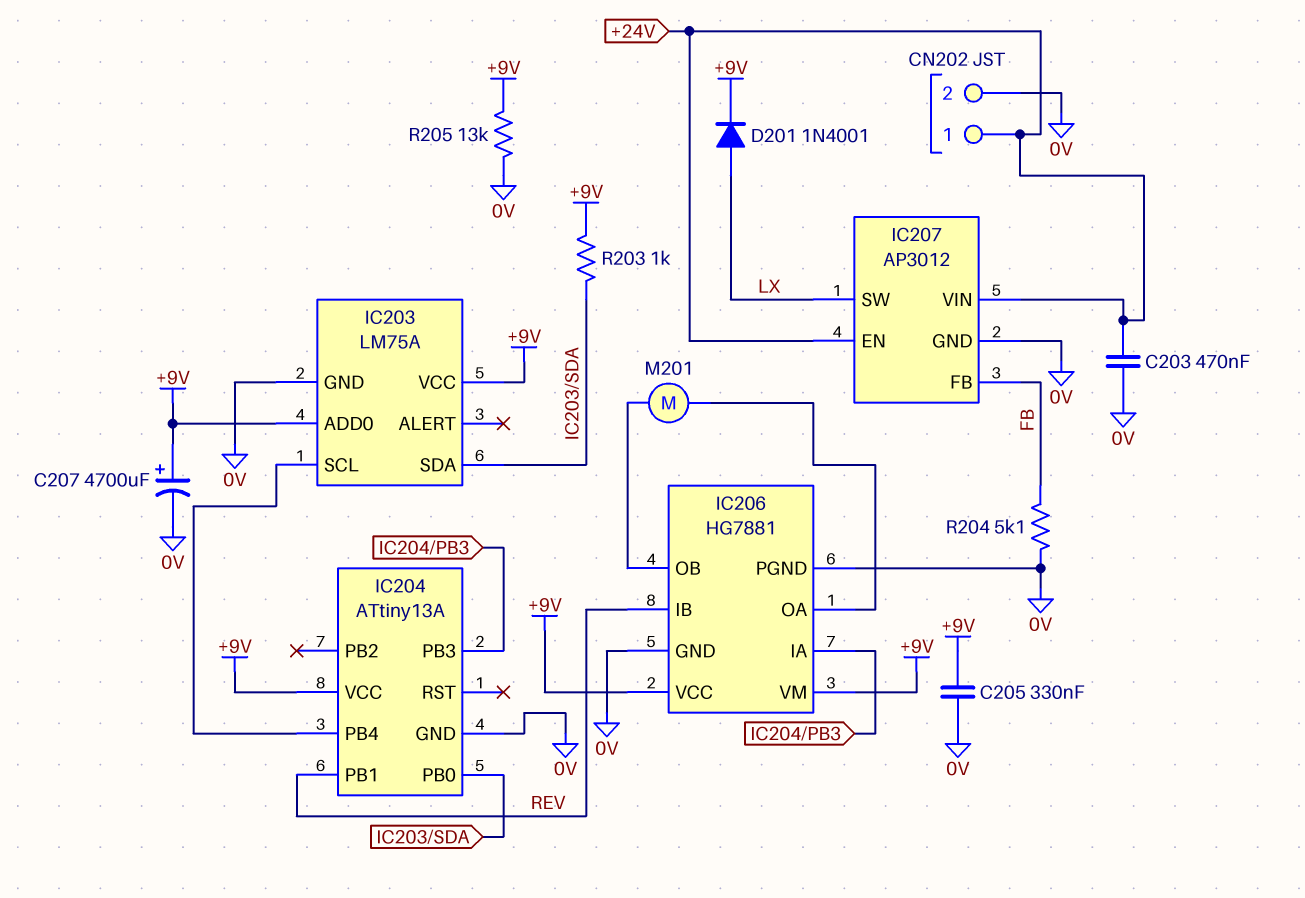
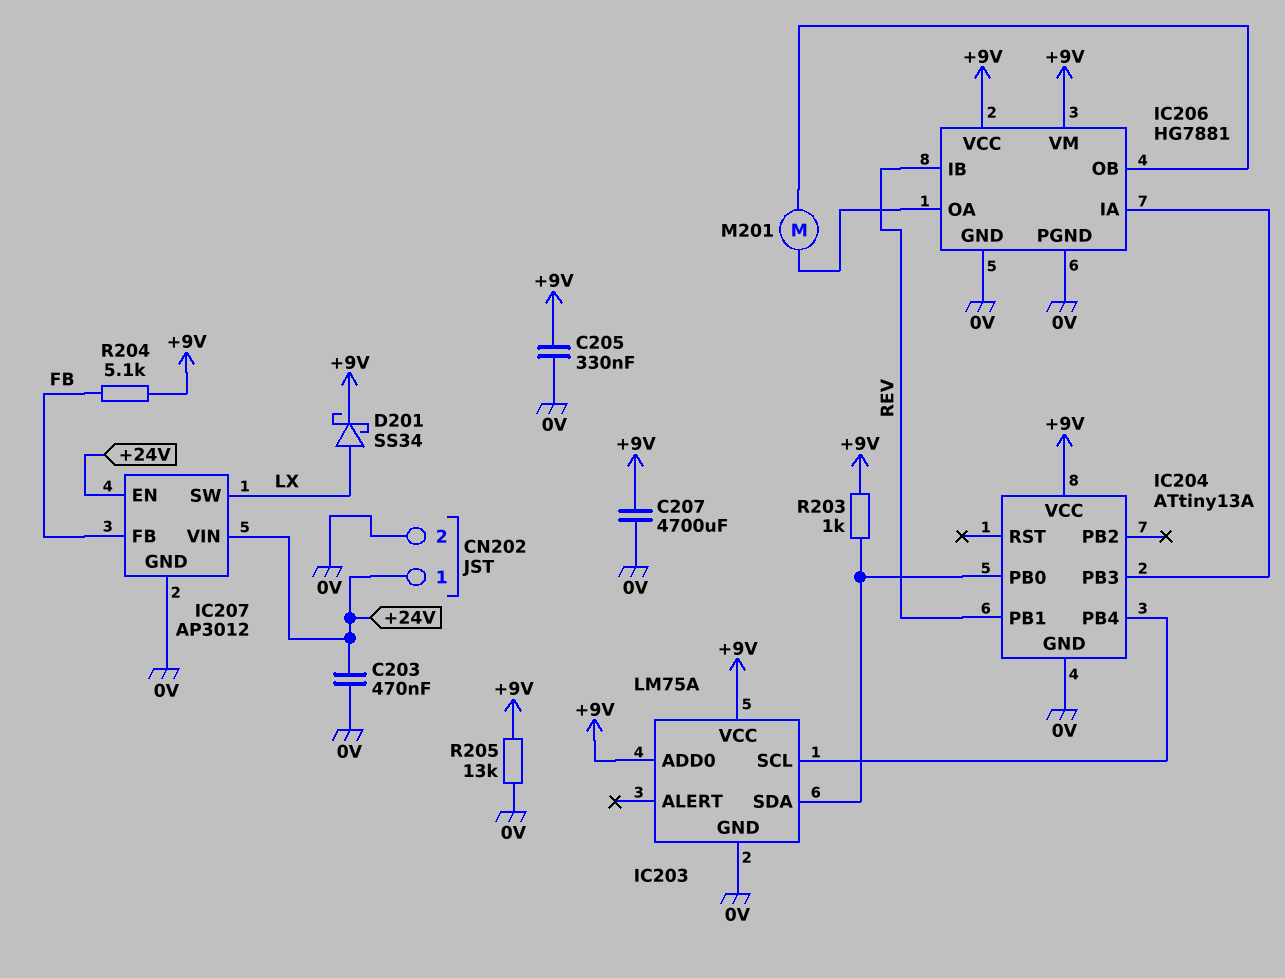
C207: 4700uF (plus +9V, minus 0V) -> 4700uF (+9V, 0V)
D201: diode 1N4001 (A LX, K +9V) -> schottky SS34 (A LX, K +9V)
R204: 5.1k (0V, FB) -> 5.1k (+9V, FB)

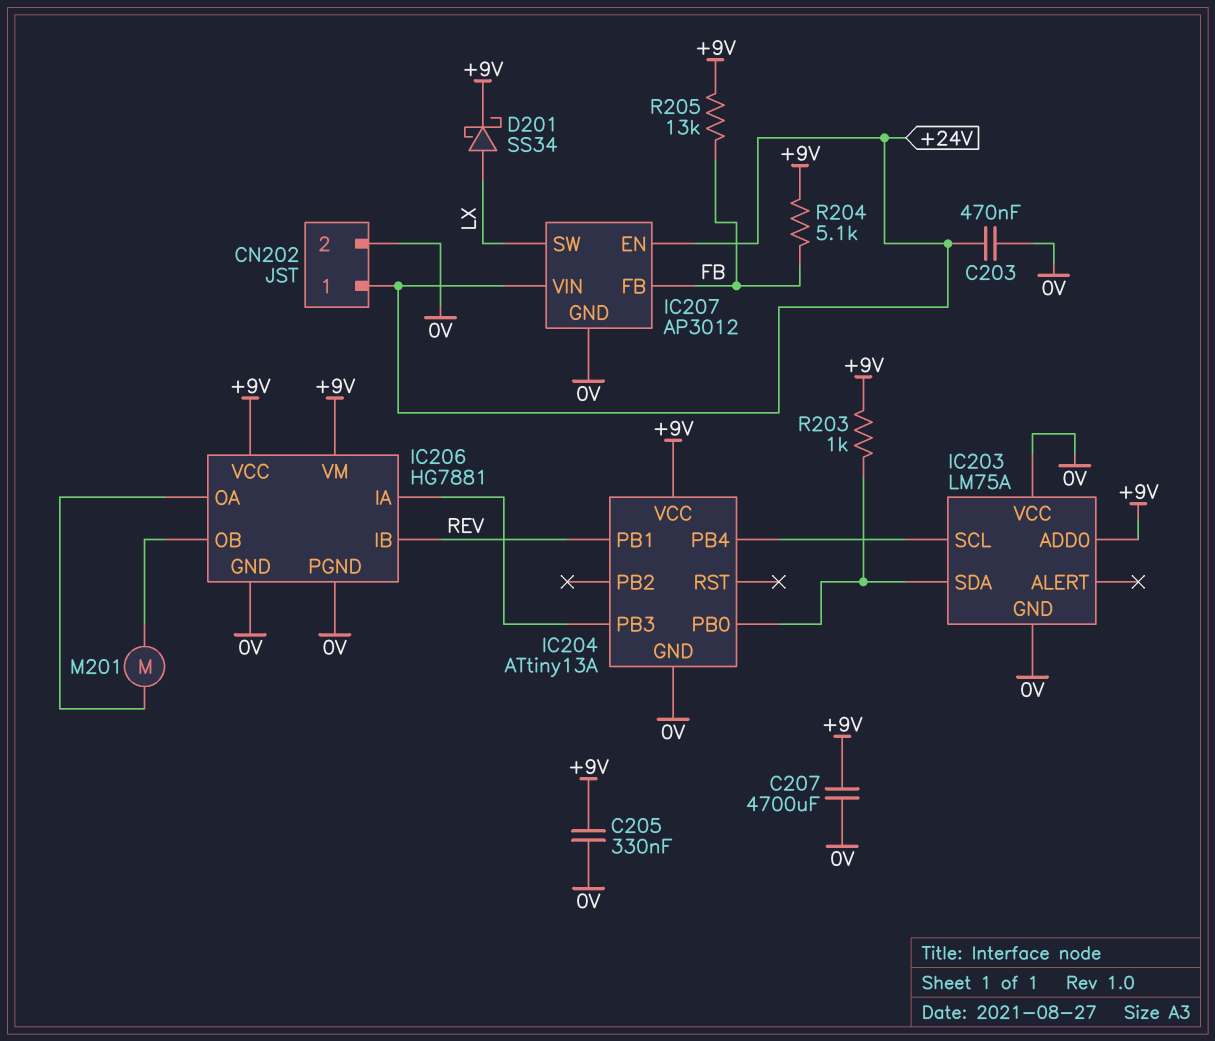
IC203 pin VCC: +9V -> 0V
R205: 13k (+9V, 0V) -> 13k (+9V, FB)

